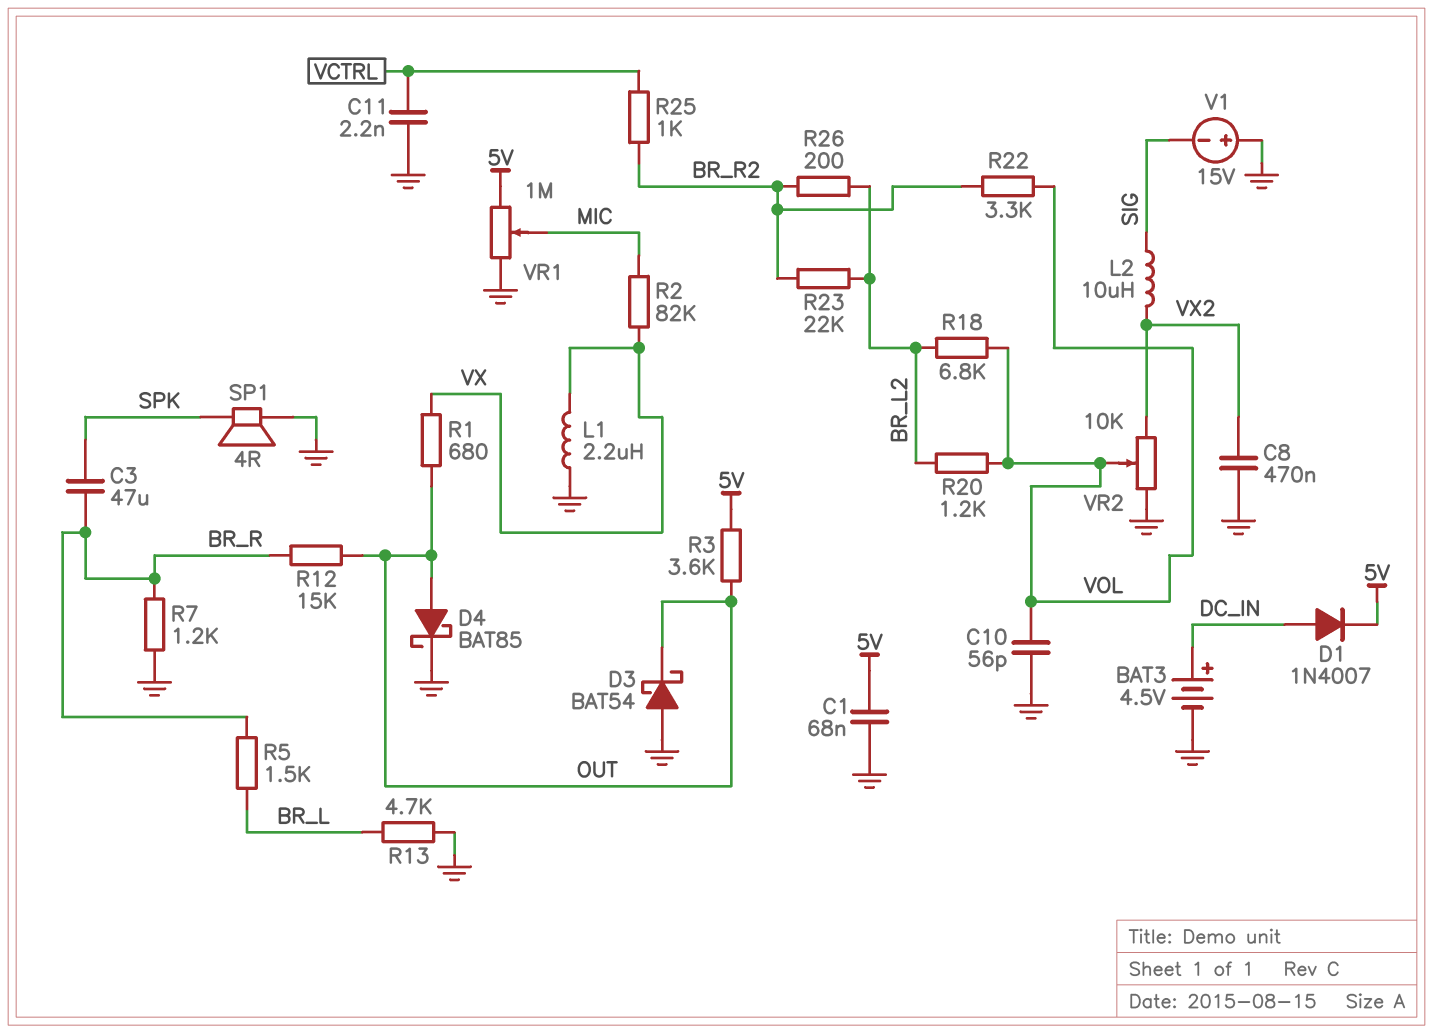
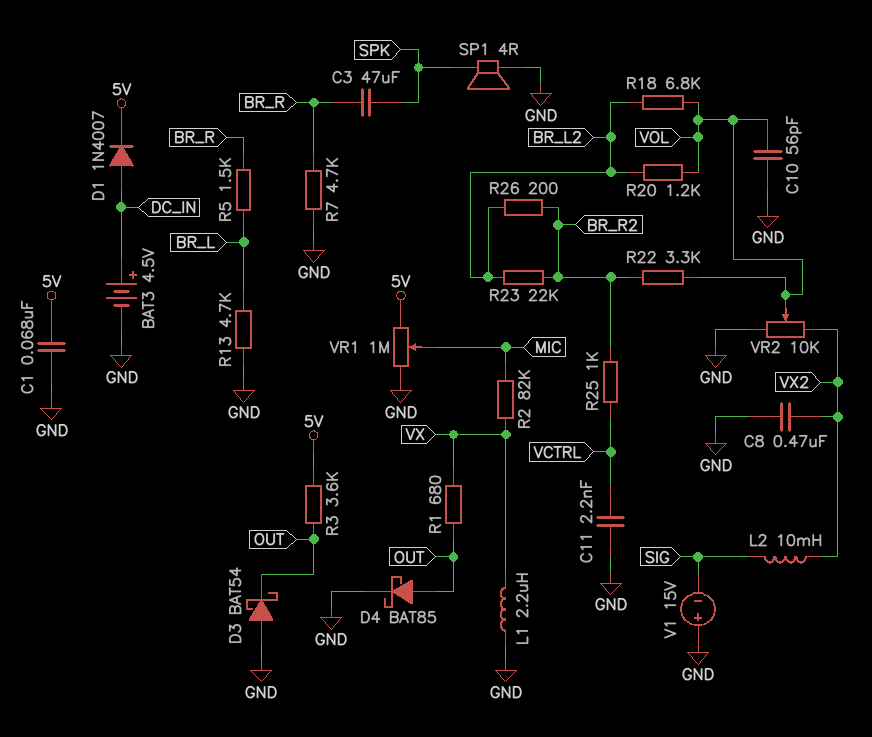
L2: 10uH (SIG, VX2) -> 10mH (SIG, VX2)
R7: 1.2k (BR_R, GND) -> 4.7k (BR_R, GND)
R12: 15k (BR_R, OUT) -> none

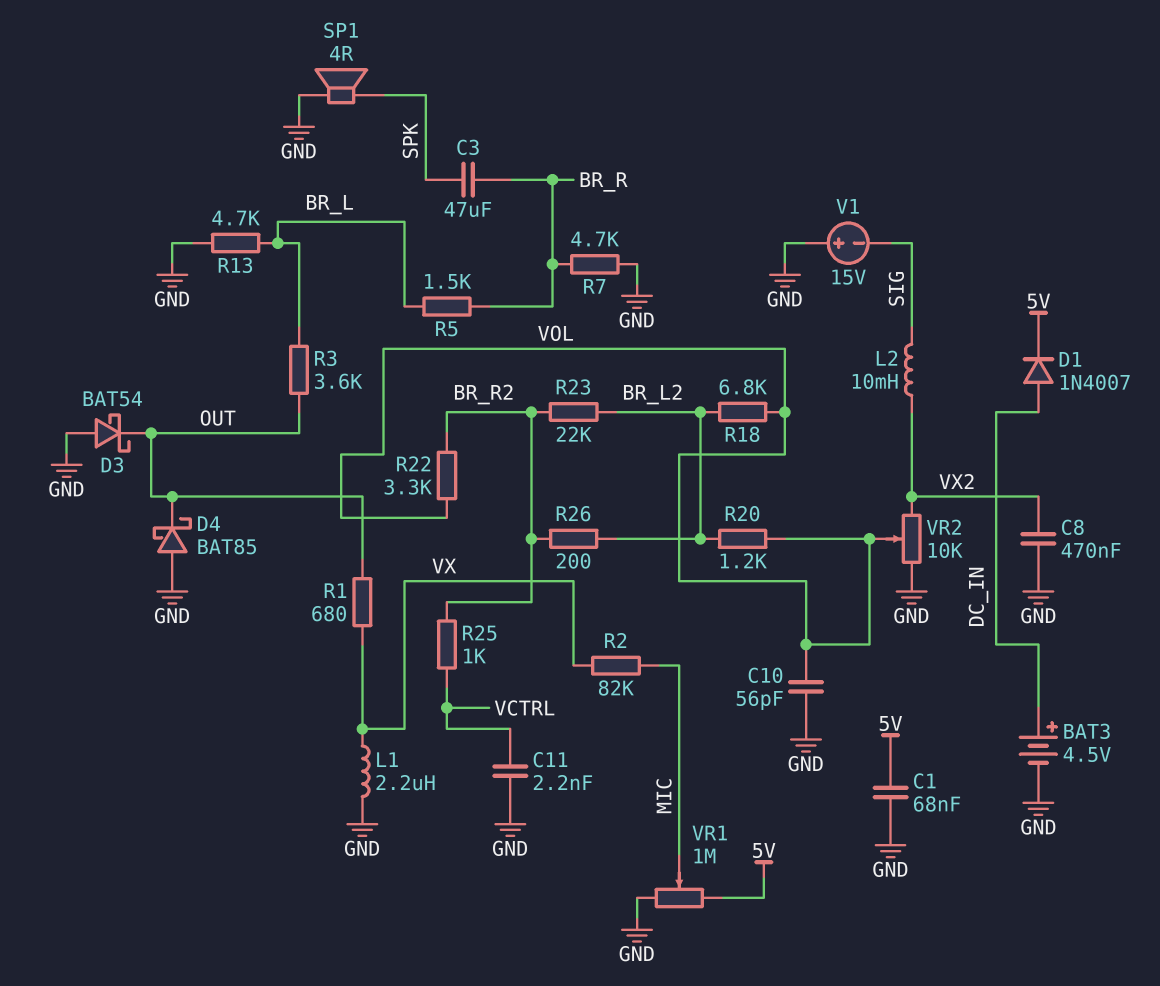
D4: schottky BAT85 (A OUT, K GND) -> schottky BAT85 (A GND, K OUT)
R3: 3.6k (5V, OUT) -> 3.6k (BR_L, OUT)

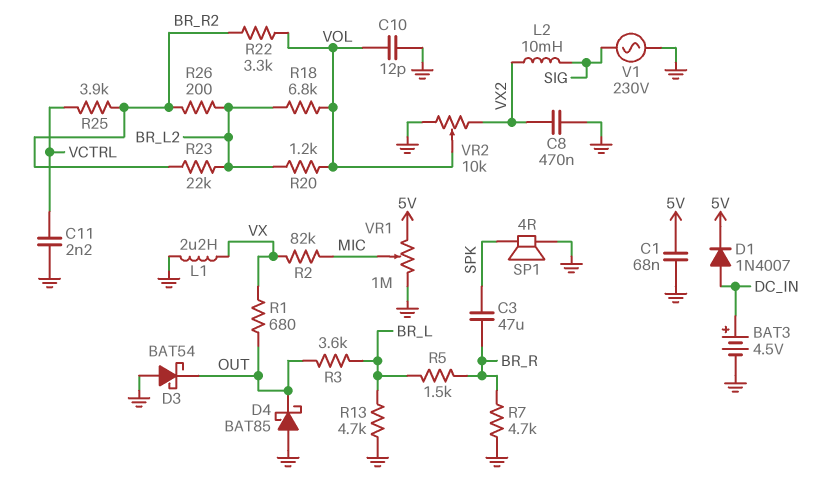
C10: 56pF (GND, VOL) -> 12pF (GND, VOL)
R25: 1k (BR_R2, VCTRL) -> 3.9k (BR_R2, VCTRL)
V1: 15V (plus GND, minus SIG) -> AC 230V (GND, SIG)

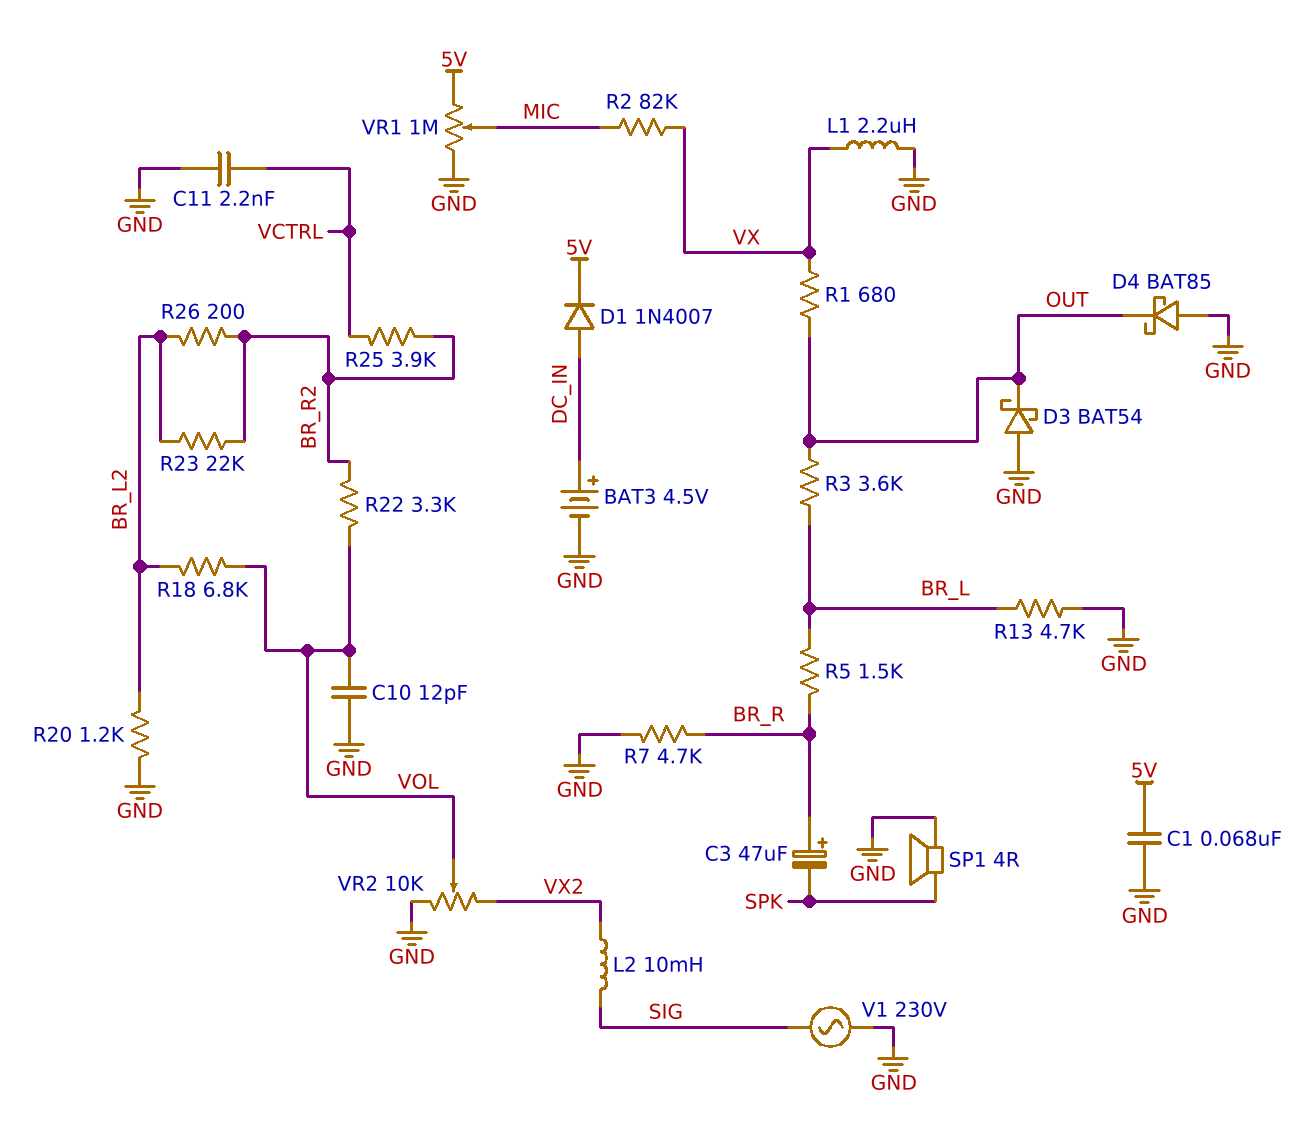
C3: 47uF (BR_R, SPK) -> 47uF (plus BR_R, minus SPK)
C8: 470nF (GND, VX2) -> none
R20: 1.2k (BR_L2, VOL) -> 1.2k (BR_L2, GND)

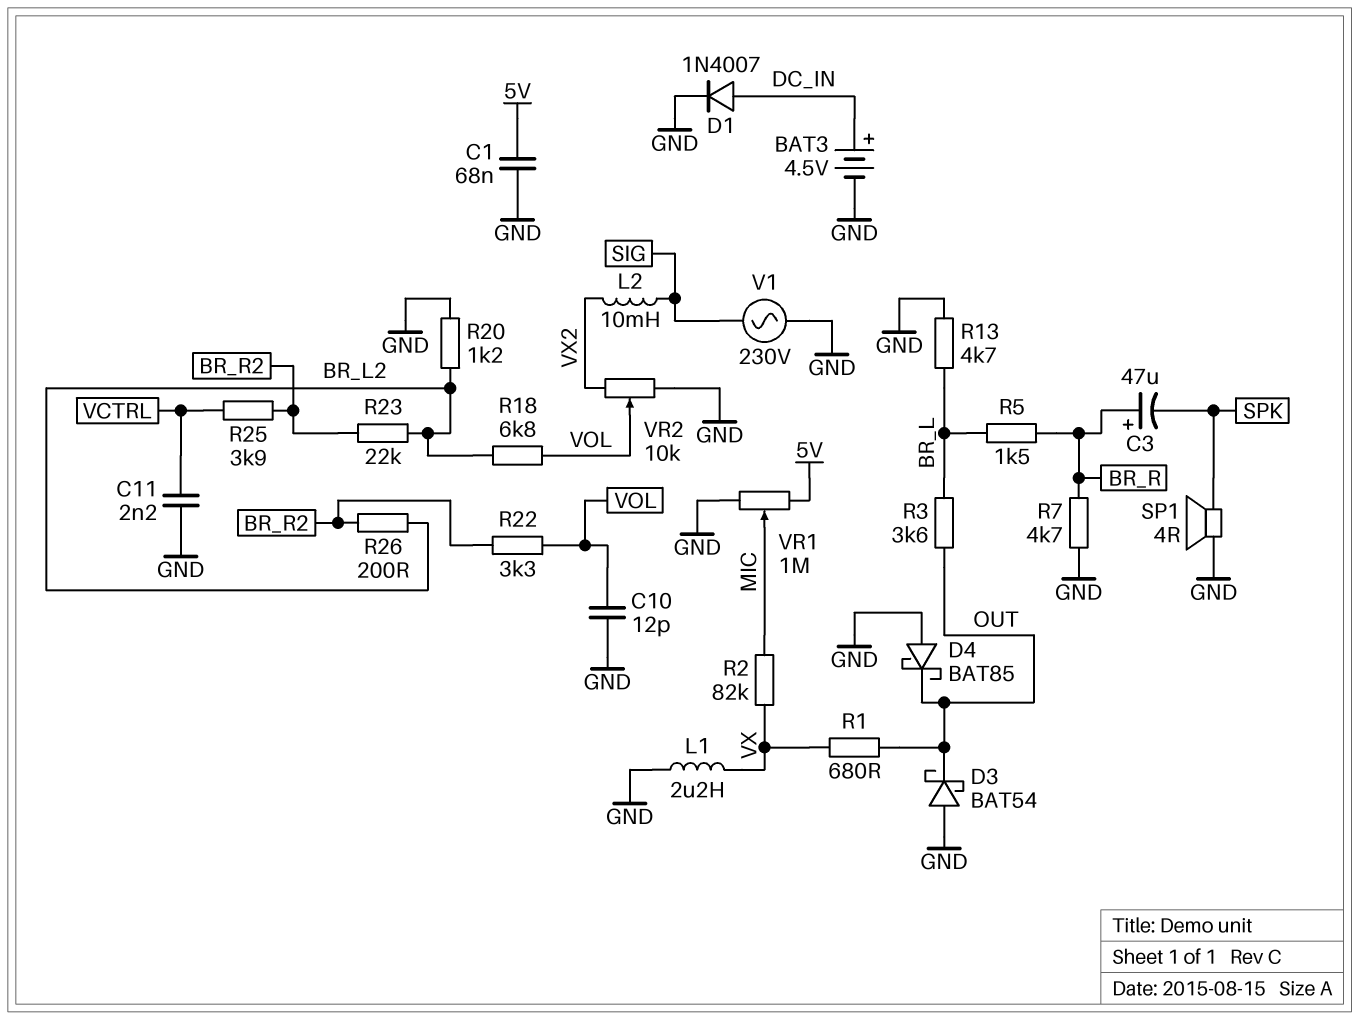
D1: diode 1N4007 (A DC_IN, K 5V) -> diode 1N4007 (A DC_IN, K GND)

